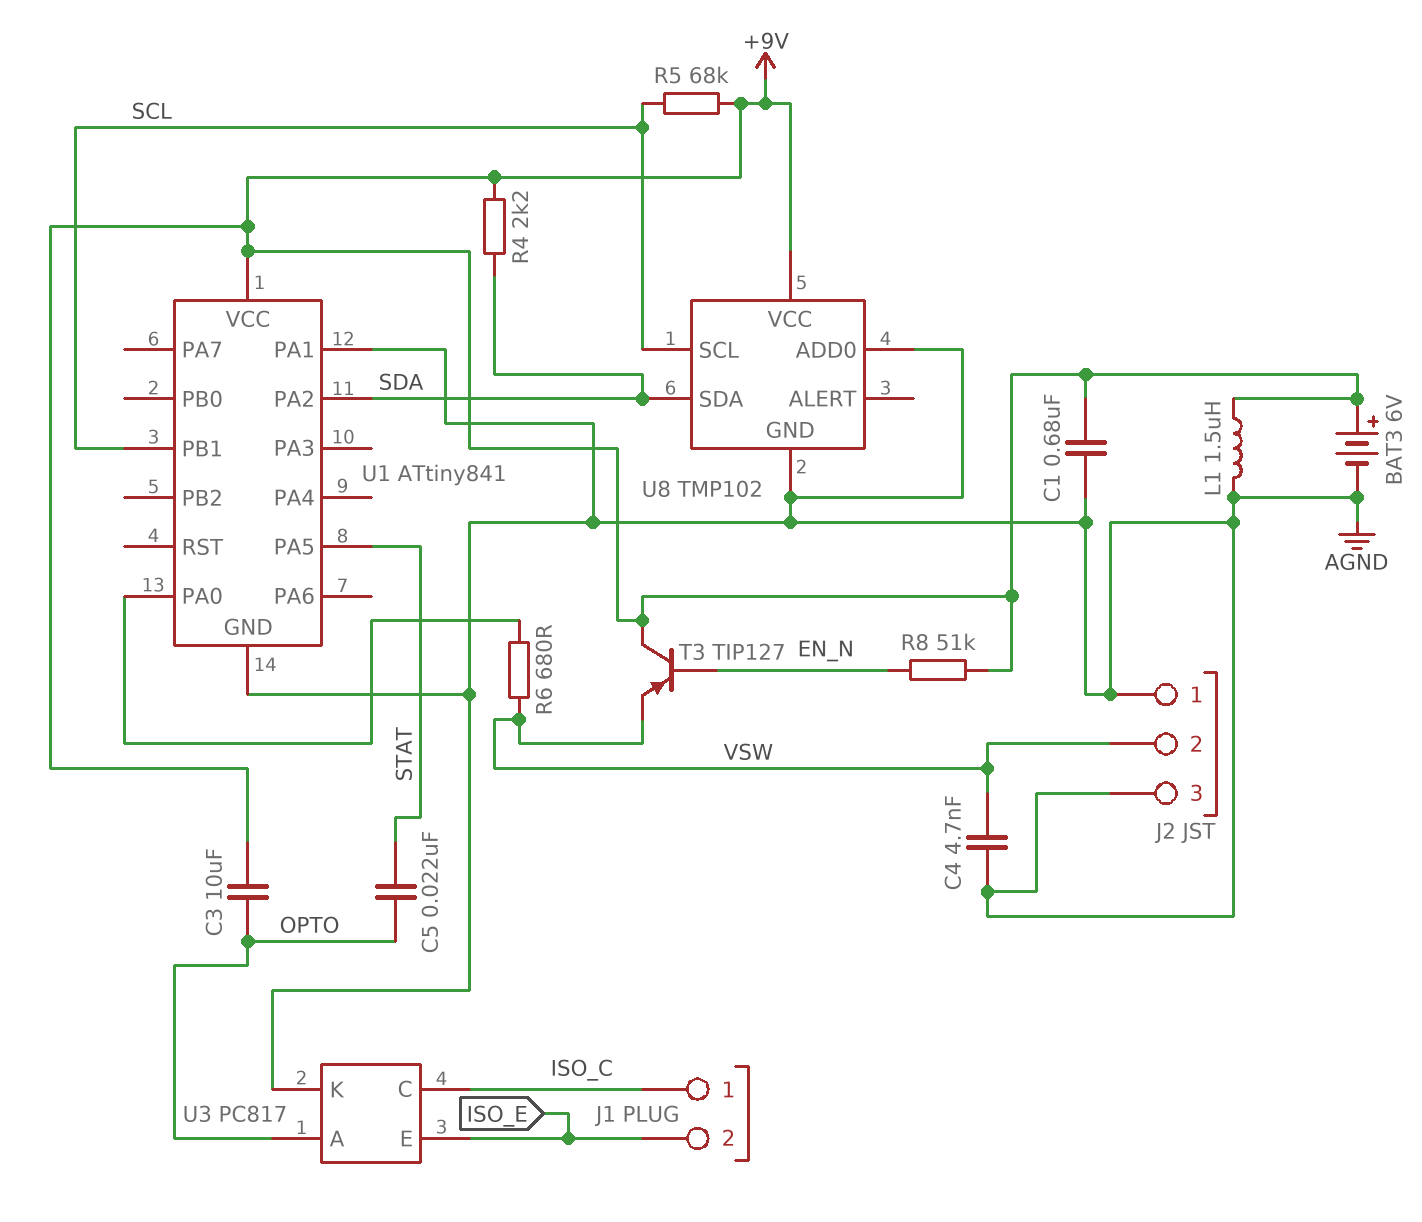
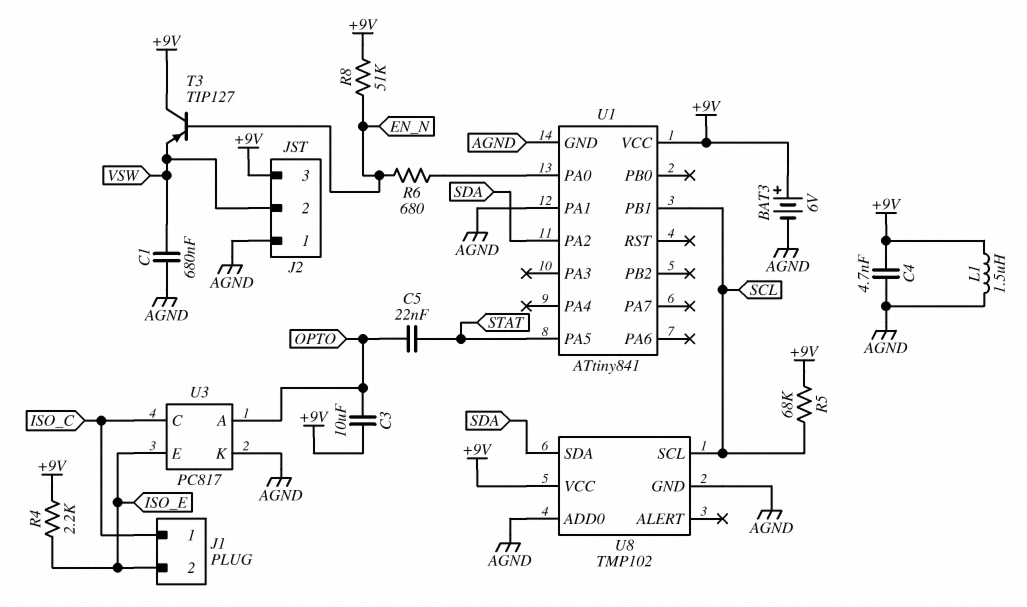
C1: 680nF (+9V, AGND) -> 680nF (AGND, VSW)
C4: 4.7nF (AGND, VSW) -> 4.7nF (+9V, AGND)
J2 pin 3: AGND -> +9V
R4: 2.2k (+9V, SDA) -> 2.2k (+9V, ISO_E)
R6: 680 (U1/PA0, VSW) -> 680 (EN_N, U1/PA0)

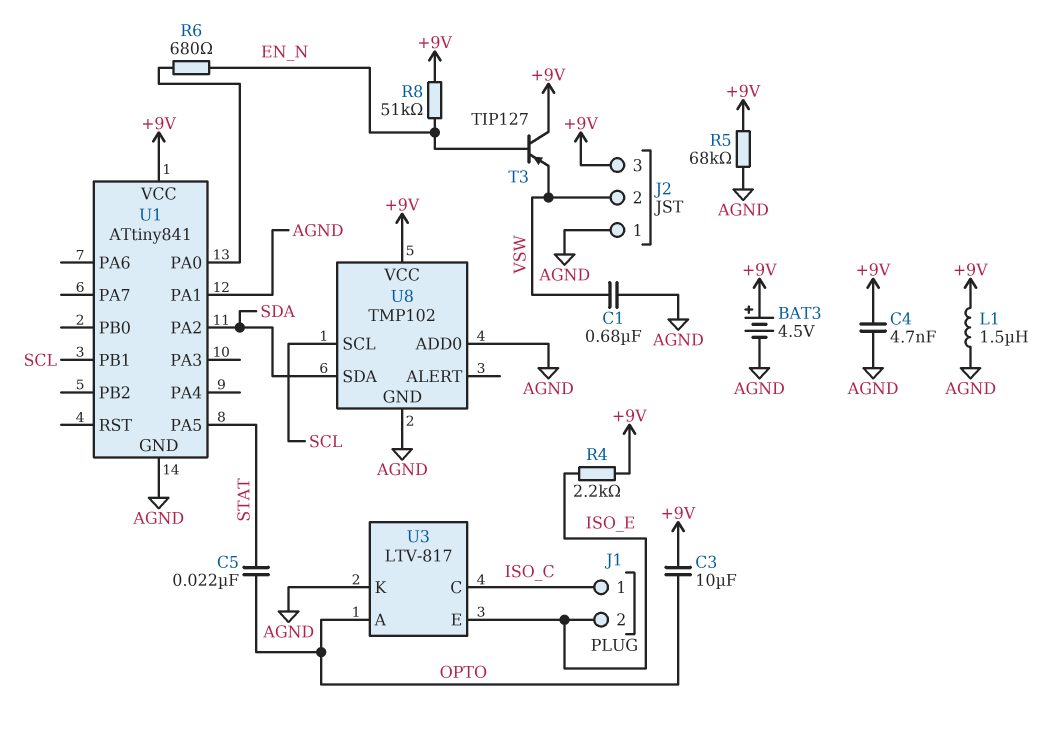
BAT3: 6V (plus +9V, minus AGND) -> 4.5V (plus +9V, minus AGND)
R5: 68k (+9V, SCL) -> 68k (+9V, AGND)
U3: PC817 -> LTV-817

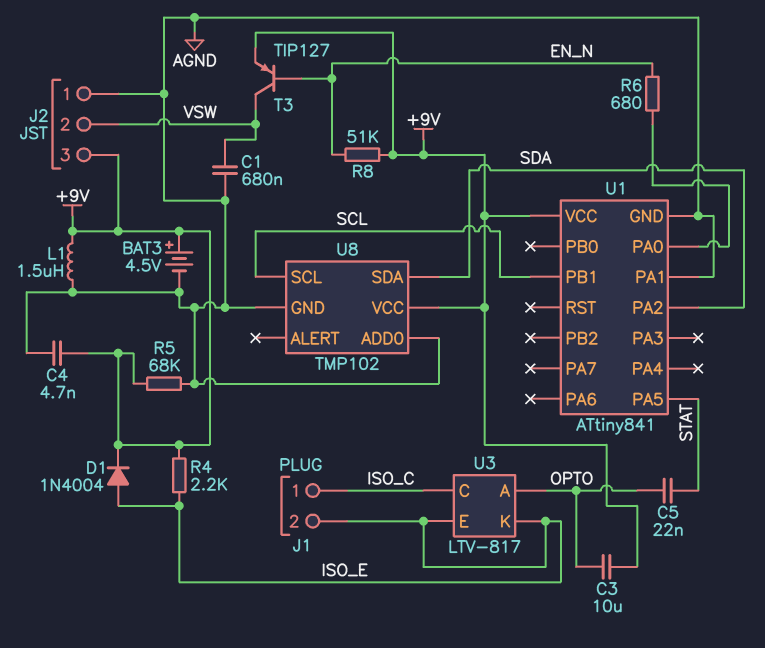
D1: none -> diode 1N4004 (A ISO_E, K +9V)
T3: PNP TIP127 (B EN_N, C +9V, E VSW) -> PNP TIP127 (B EN_N, C VSW, E +9V)
U3 pin K: AGND -> ISO_E

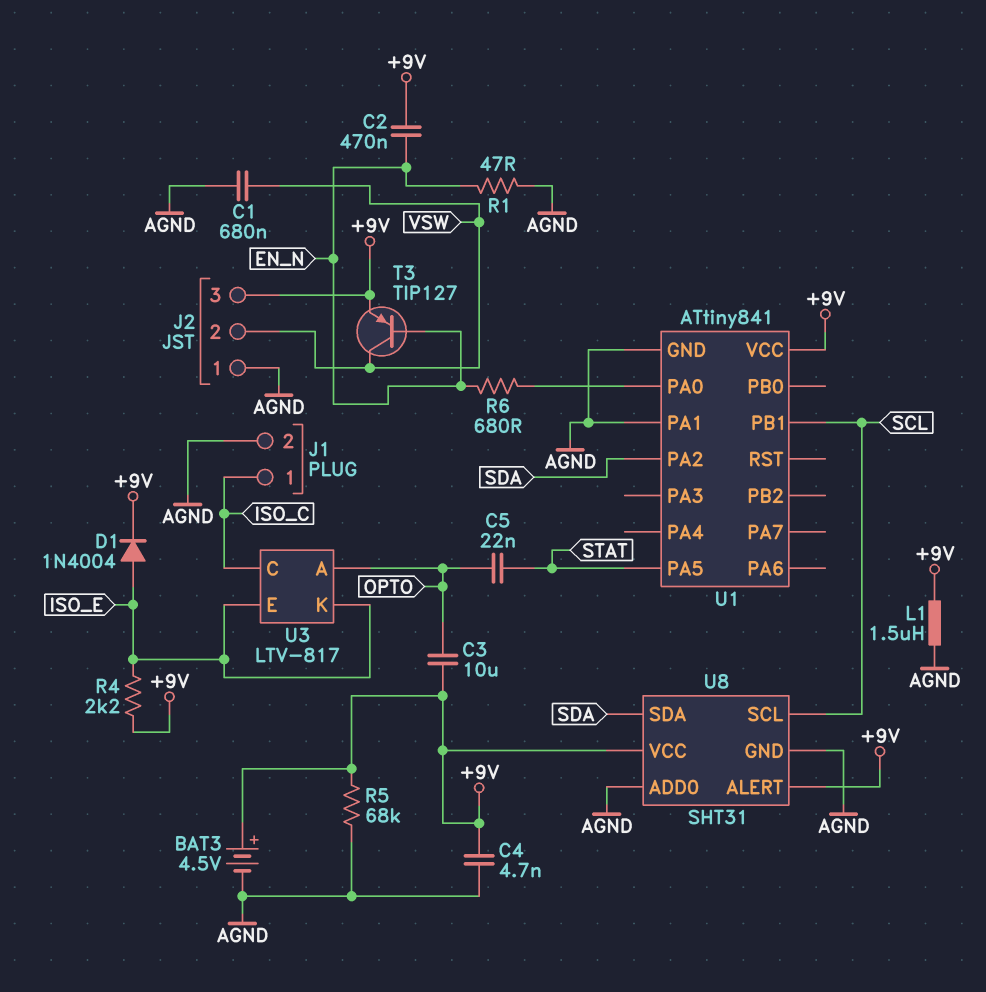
C2: none -> 470nF (+9V, EN_N)
J1 pin 2: ISO_E -> AGND
R1: none -> 47 (AGND, EN_N)
R8: 51k (+9V, EN_N) -> none
U8: TMP102 -> SHT31
U8 pin ALERT: none -> +9V

